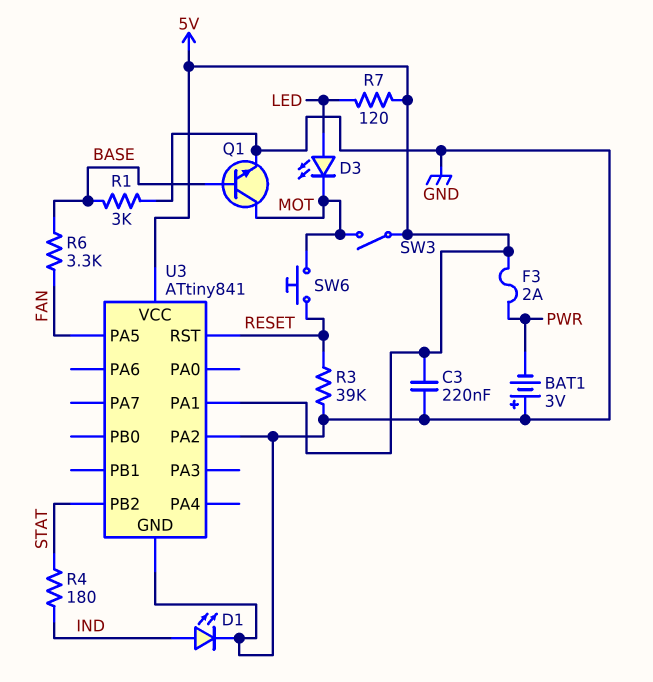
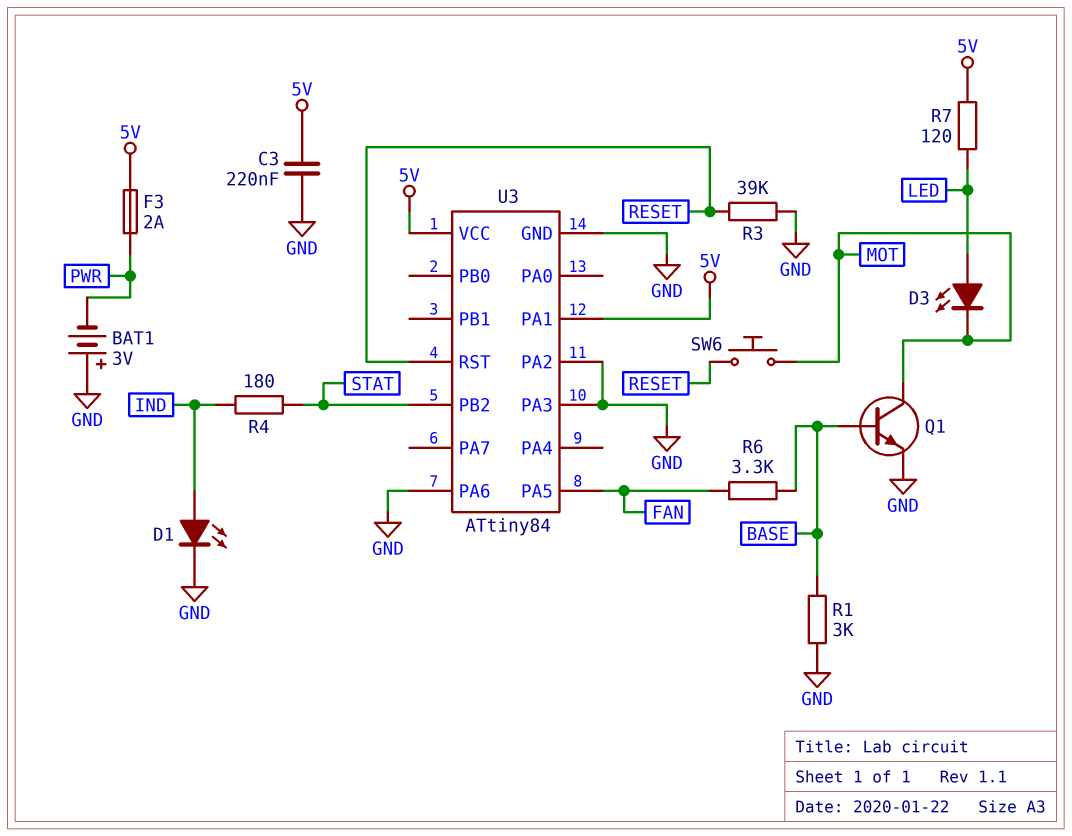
SW3: switch (5V, MOT) -> none
U3: ATtiny841 -> ATtiny84
U3 pin PA3: none -> GND
U3 pin PA6: none -> GND

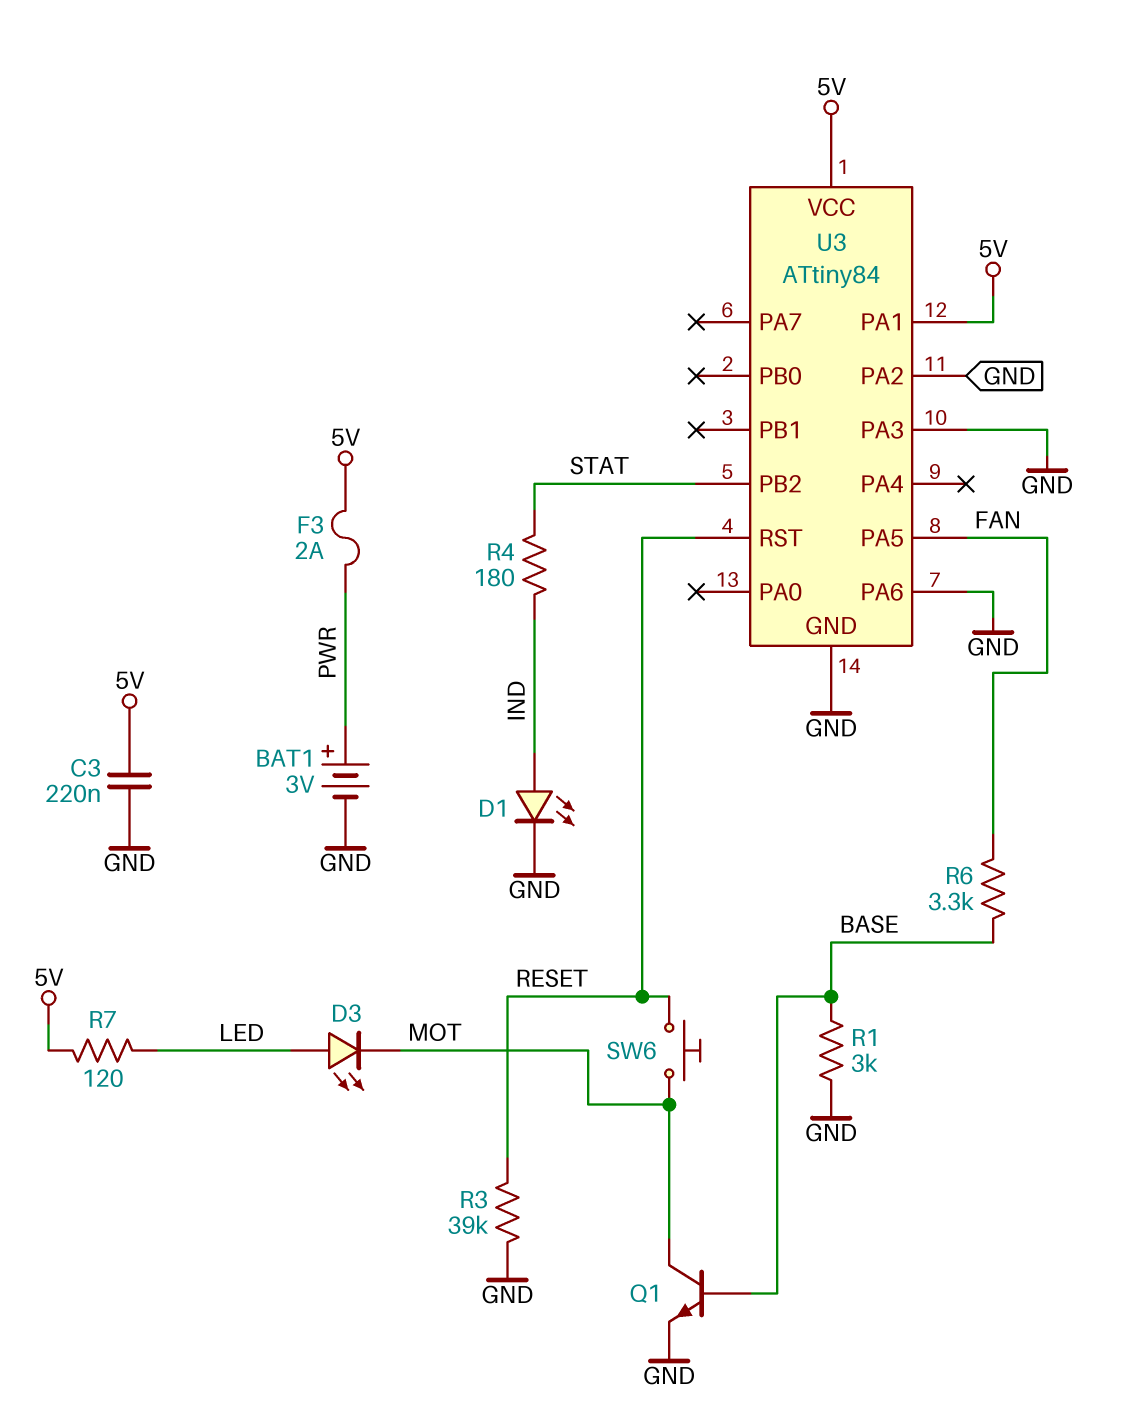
BAT1: 3V (plus GND, minus PWR) -> 3V (plus PWR, minus GND)

